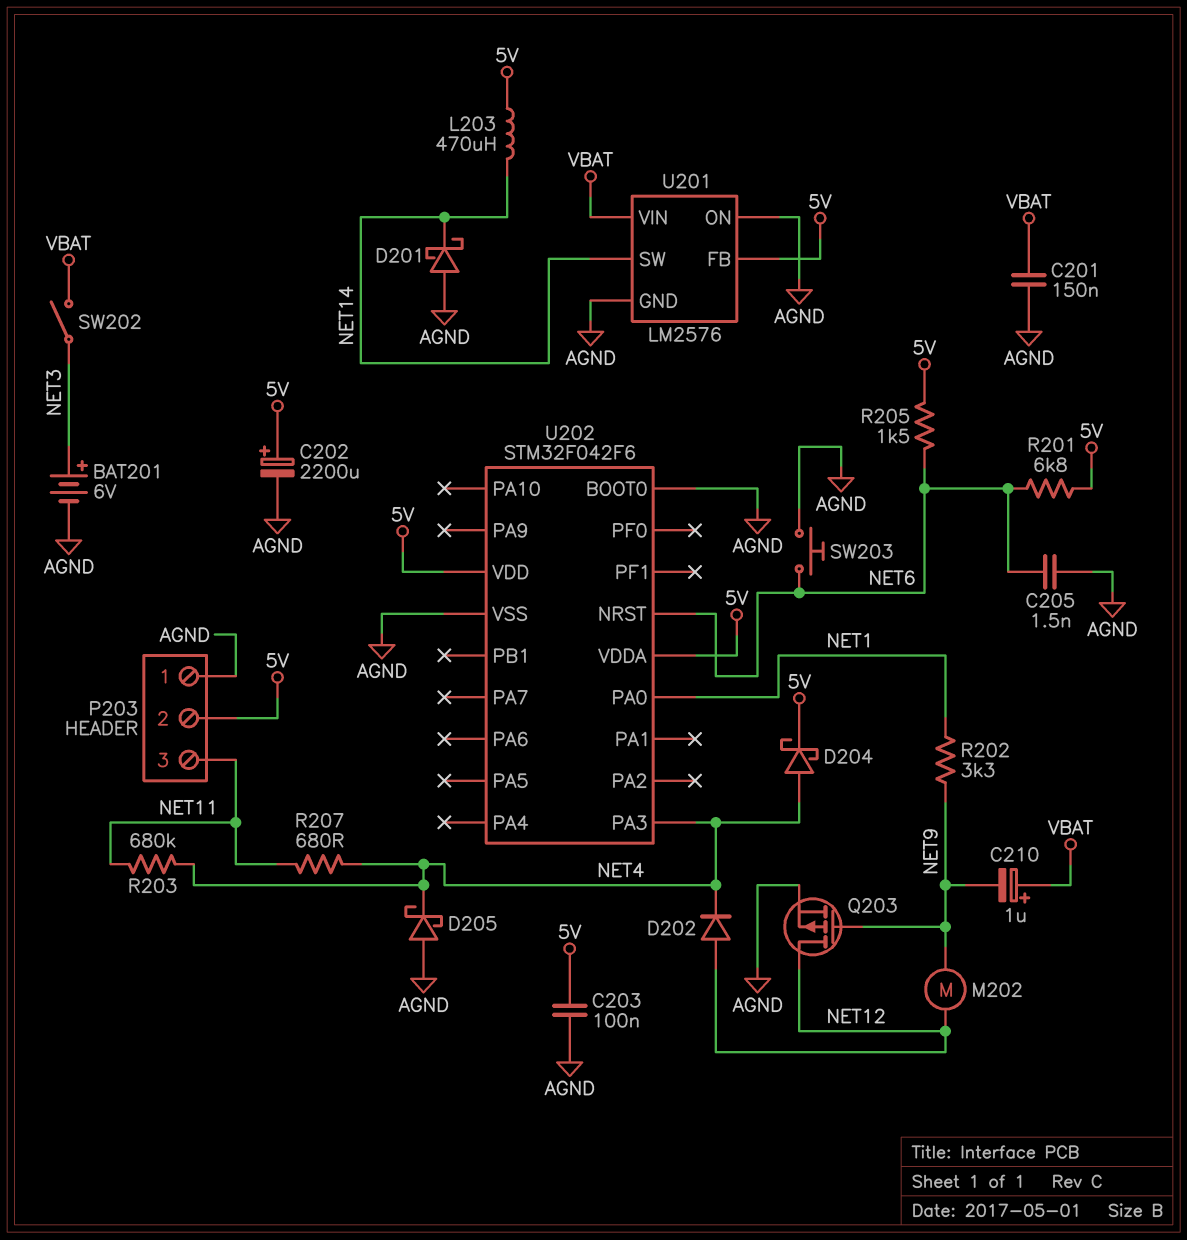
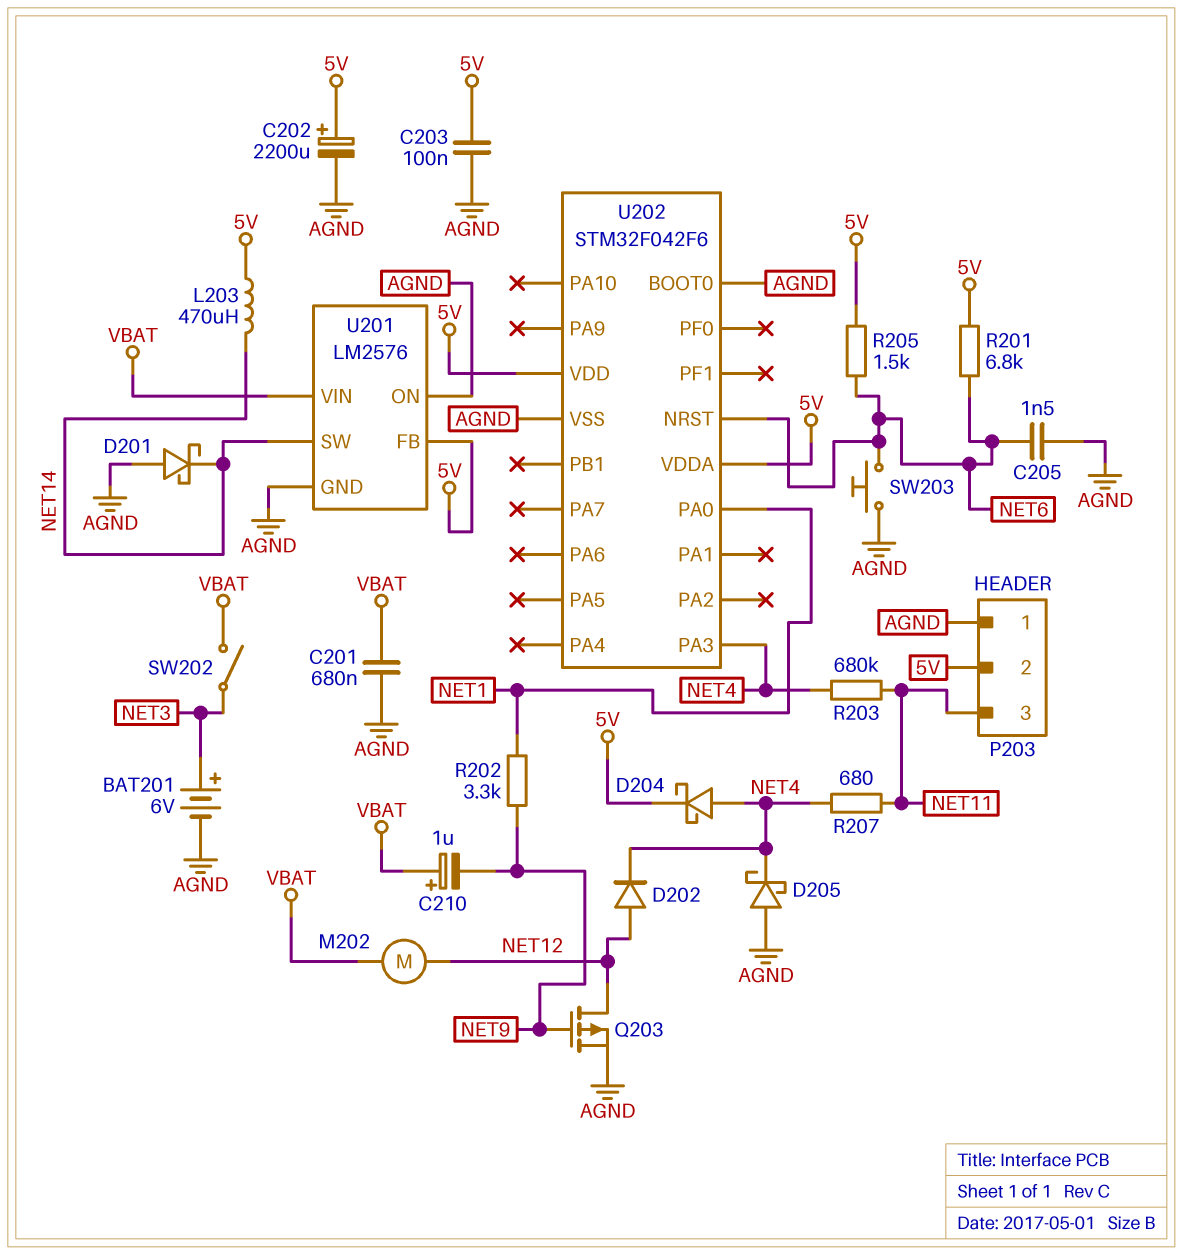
C201: 150nF (AGND, VBAT) -> 680nF (AGND, VBAT)
M202: motor (NET9, NET12) -> motor (NET12, VBAT)

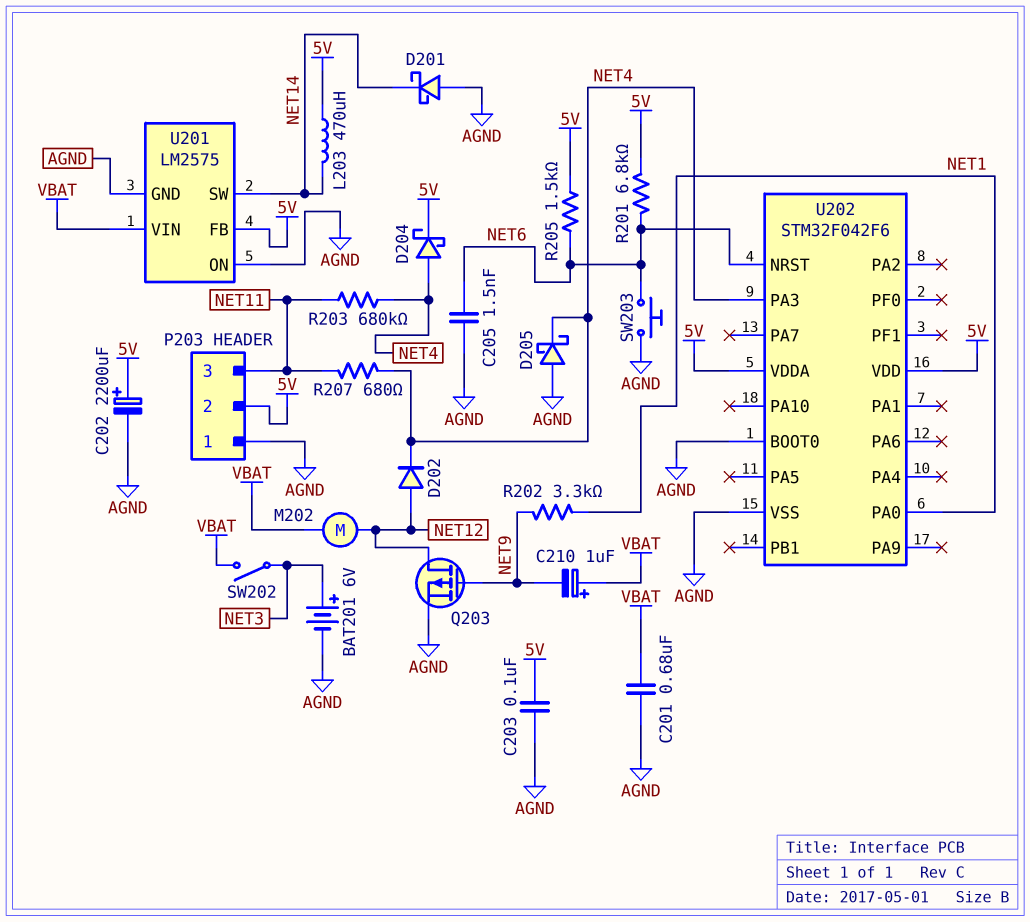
U201: LM2576 -> LM2575

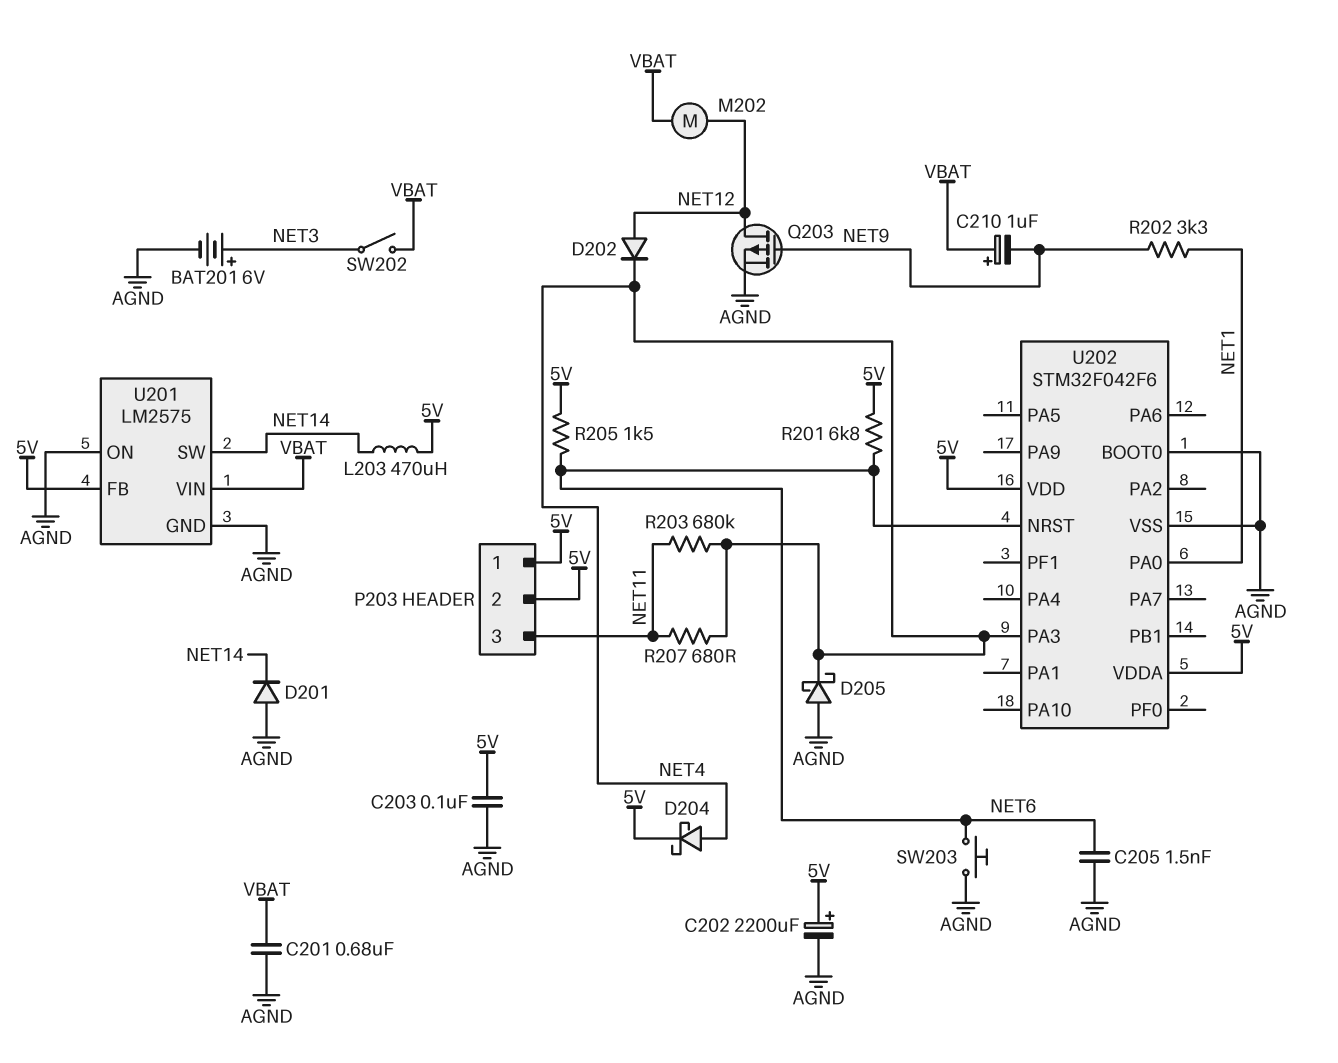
D201: schottky (A AGND, K NET14) -> diode (A AGND, K NET14)
P203 pin 1: AGND -> 5V

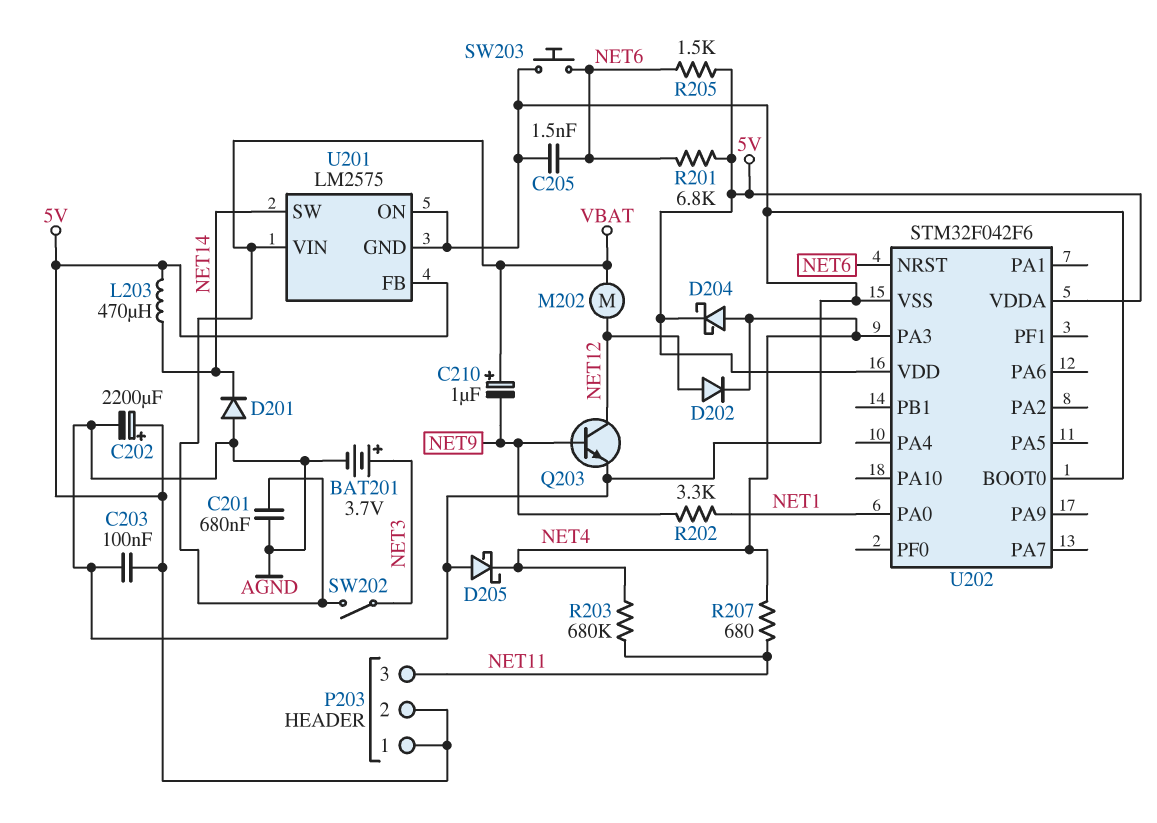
BAT201: 6V (plus NET3, minus AGND) -> 3.7V (plus NET3, minus AGND)
Q203: PMOS (G NET9, D NET12, S AGND) -> NPN (B NET9, C NET12, E AGND)

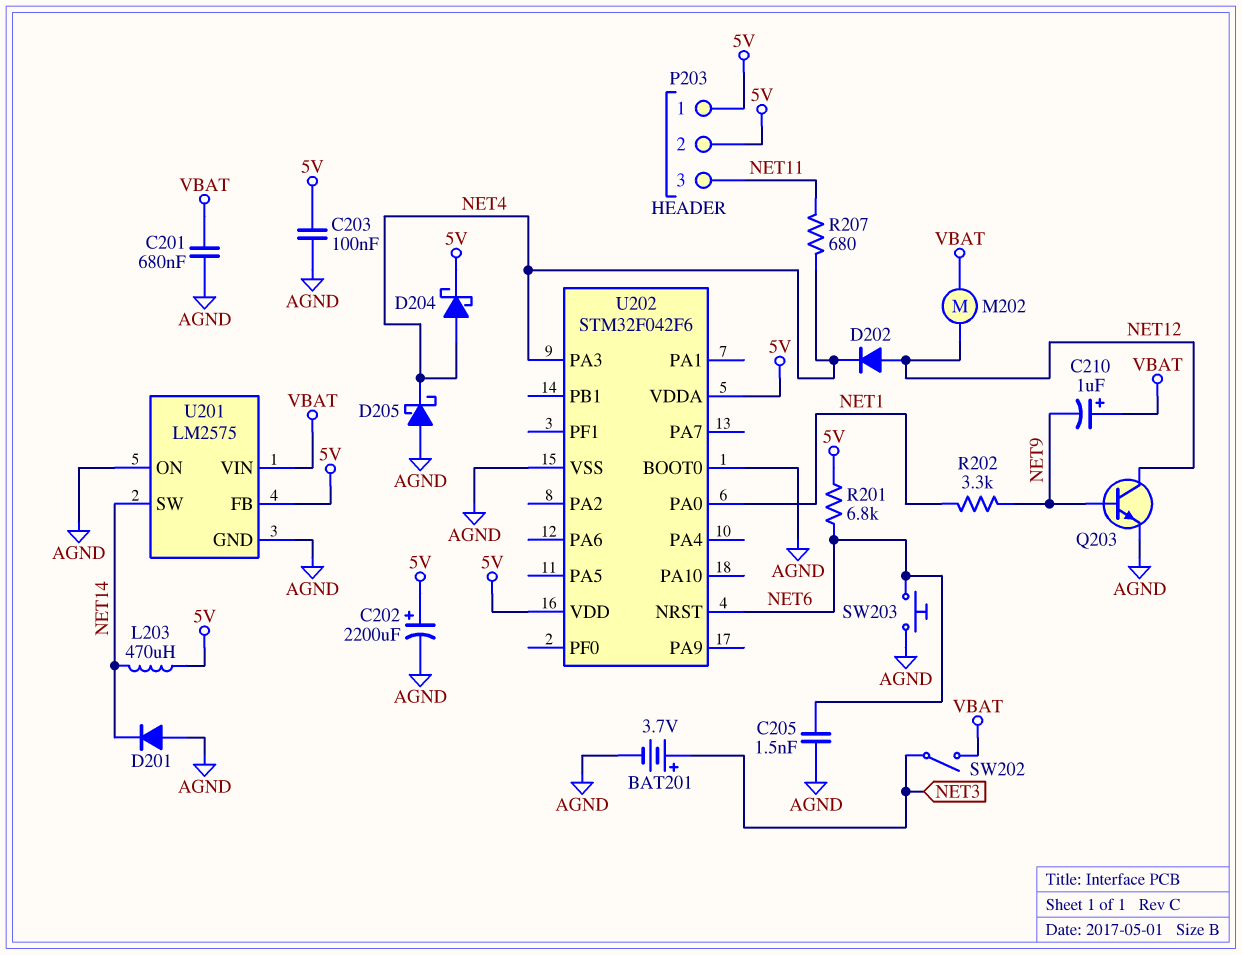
R203: 680k (NET4, NET11) -> none
R205: 1.5k (5V, NET6) -> none

